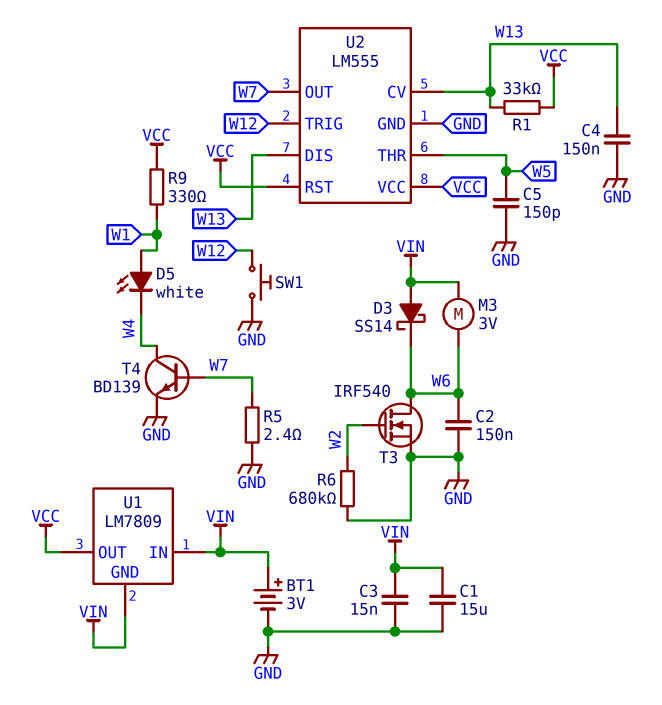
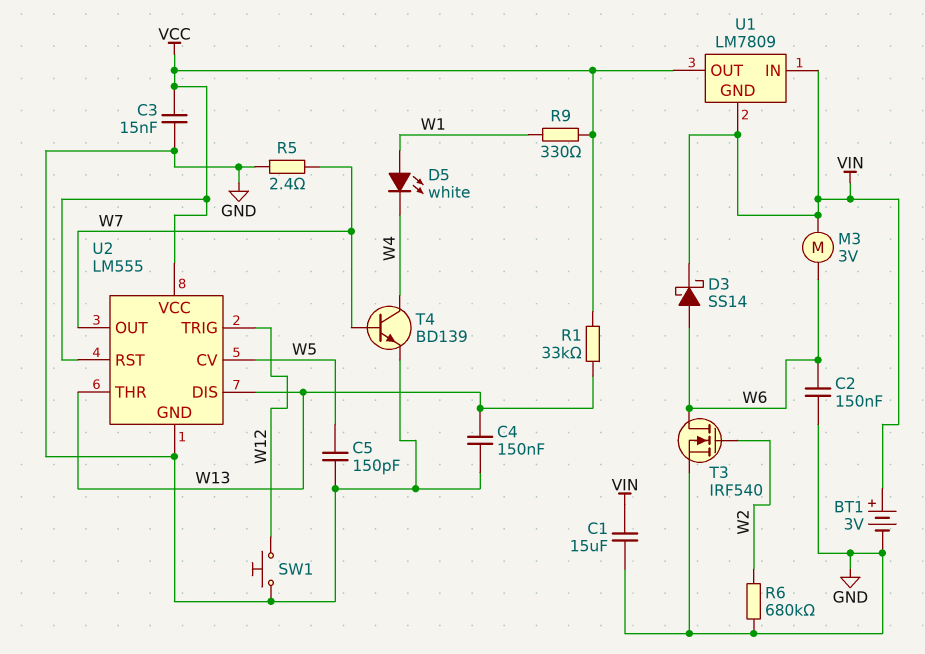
C3: 15nF (GND, VIN) -> 15nF (GND, VCC)
D3: schottky SS14 (A VIN, K W6) -> schottky SS14 (A W6, K VIN)
U2 pin CV: W13 -> W5
U2 pin THR: W5 -> W13

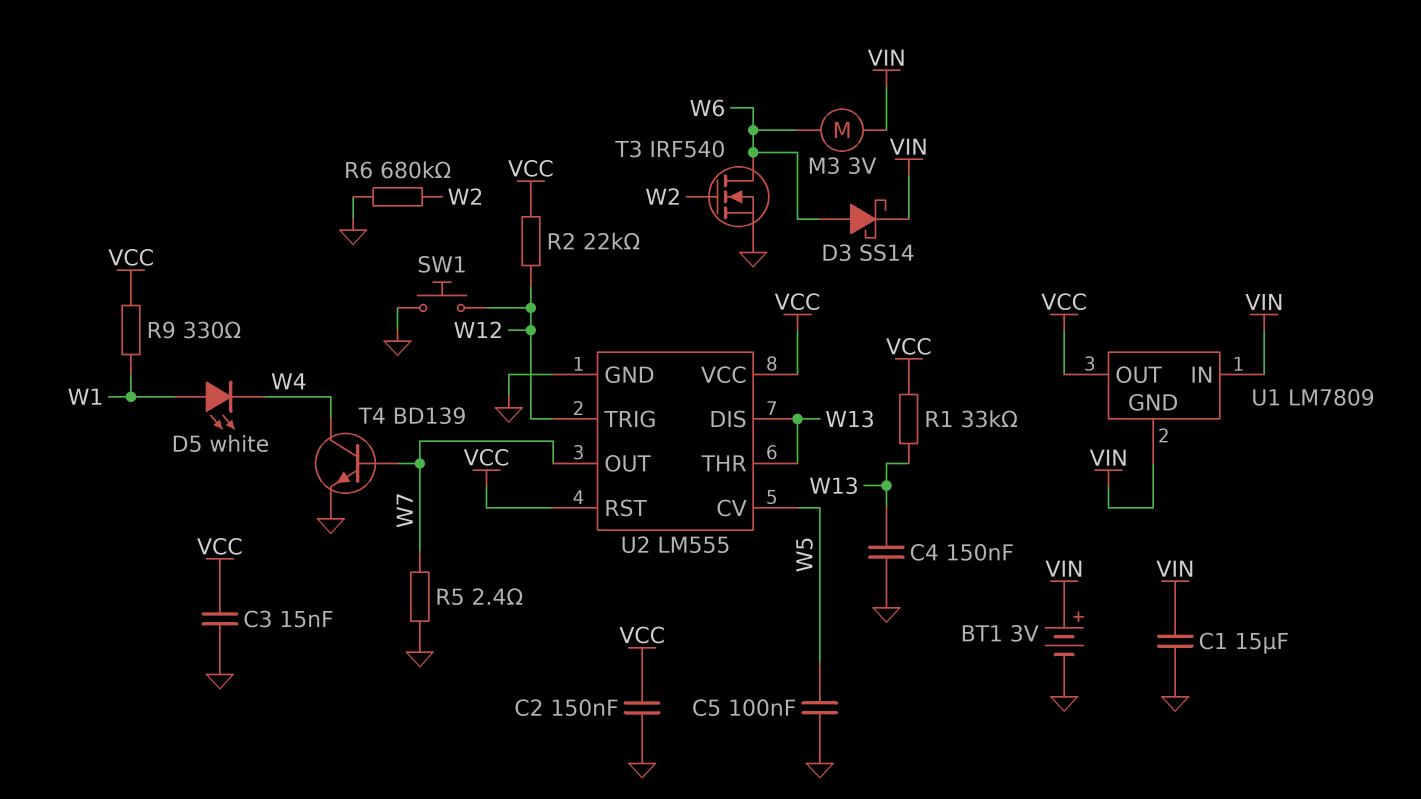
C2: 150nF (GND, W6) -> 150nF (GND, VCC)
C5: 150pF (GND, W5) -> 100nF (GND, W5)
R2: none -> 22k (VCC, W12)

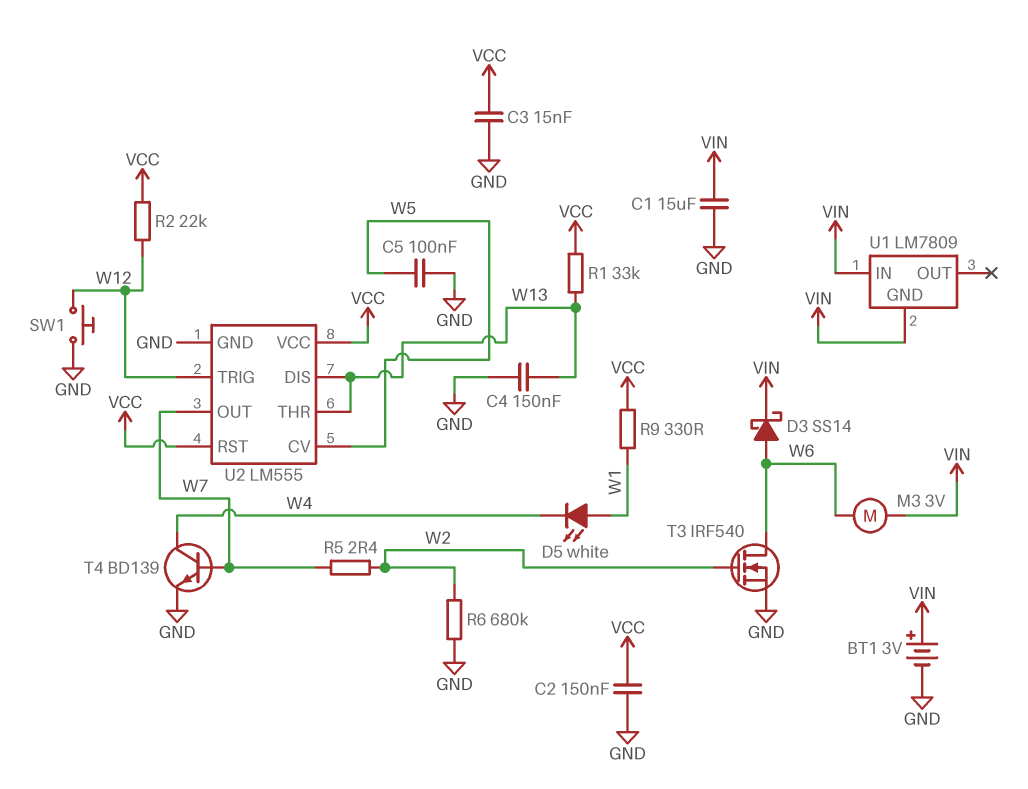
R5: 2.4 (GND, W7) -> 2.4 (W2, W7)
U1 pin OUT: VCC -> none

